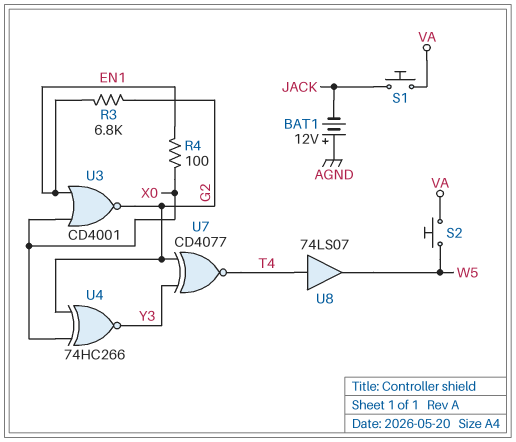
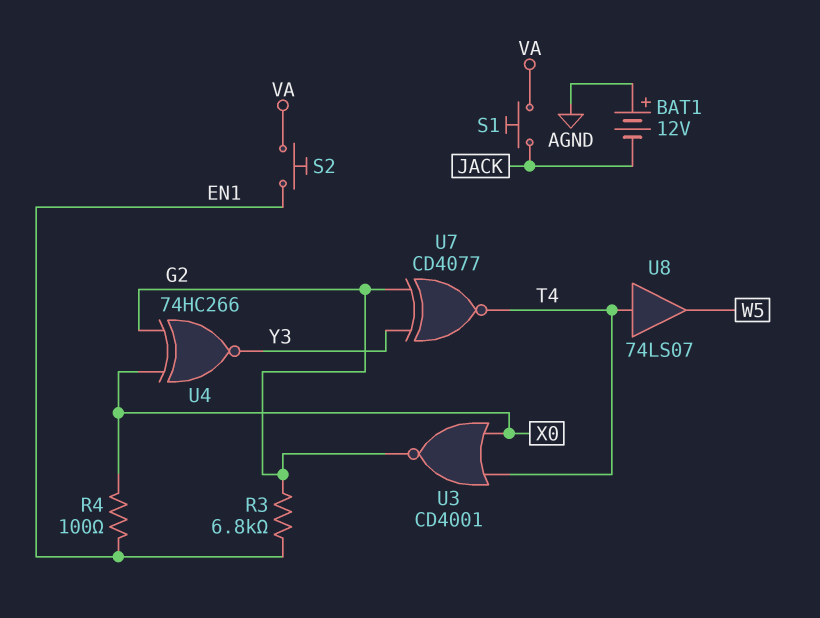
S2: button (VA, W5) -> button (EN1, VA)
U3: NOR CD4001 (in EN1, in X0, out G2) -> NOR CD4001 (in T4, in X0, out G2)

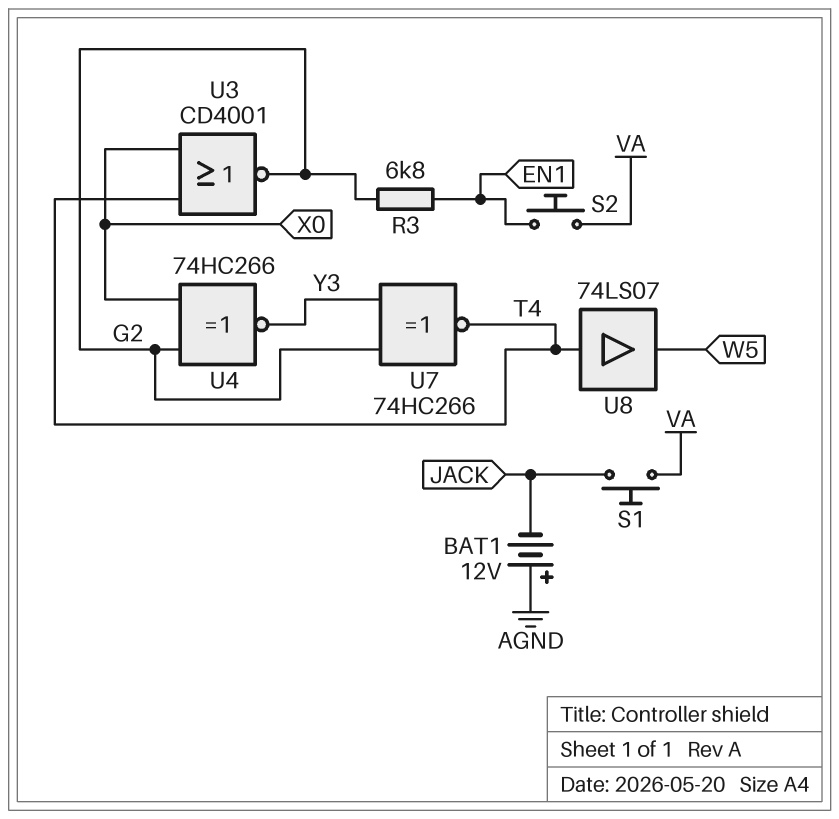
R4: 100 (EN1, X0) -> none
U7: XNOR CD4077 (in G2, in Y3, out T4) -> XNOR 74HC266 (in G2, in Y3, out T4)

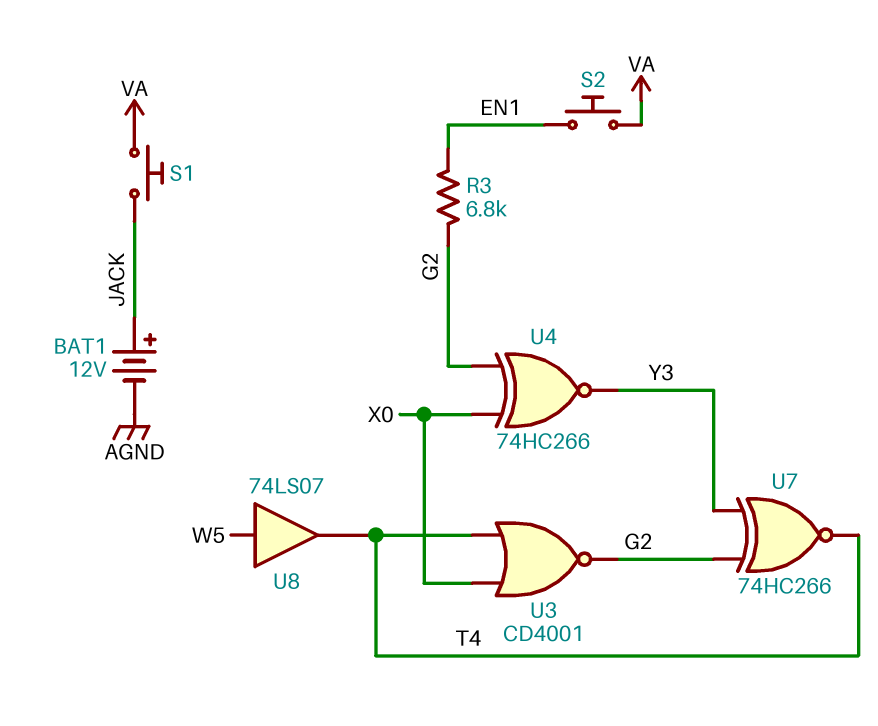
BAT1: 12V (plus AGND, minus JACK) -> 12V (plus JACK, minus AGND)
U8: buffer 74LS07 (in T4, out W5) -> buffer 74LS07 (in W5, out T4)

